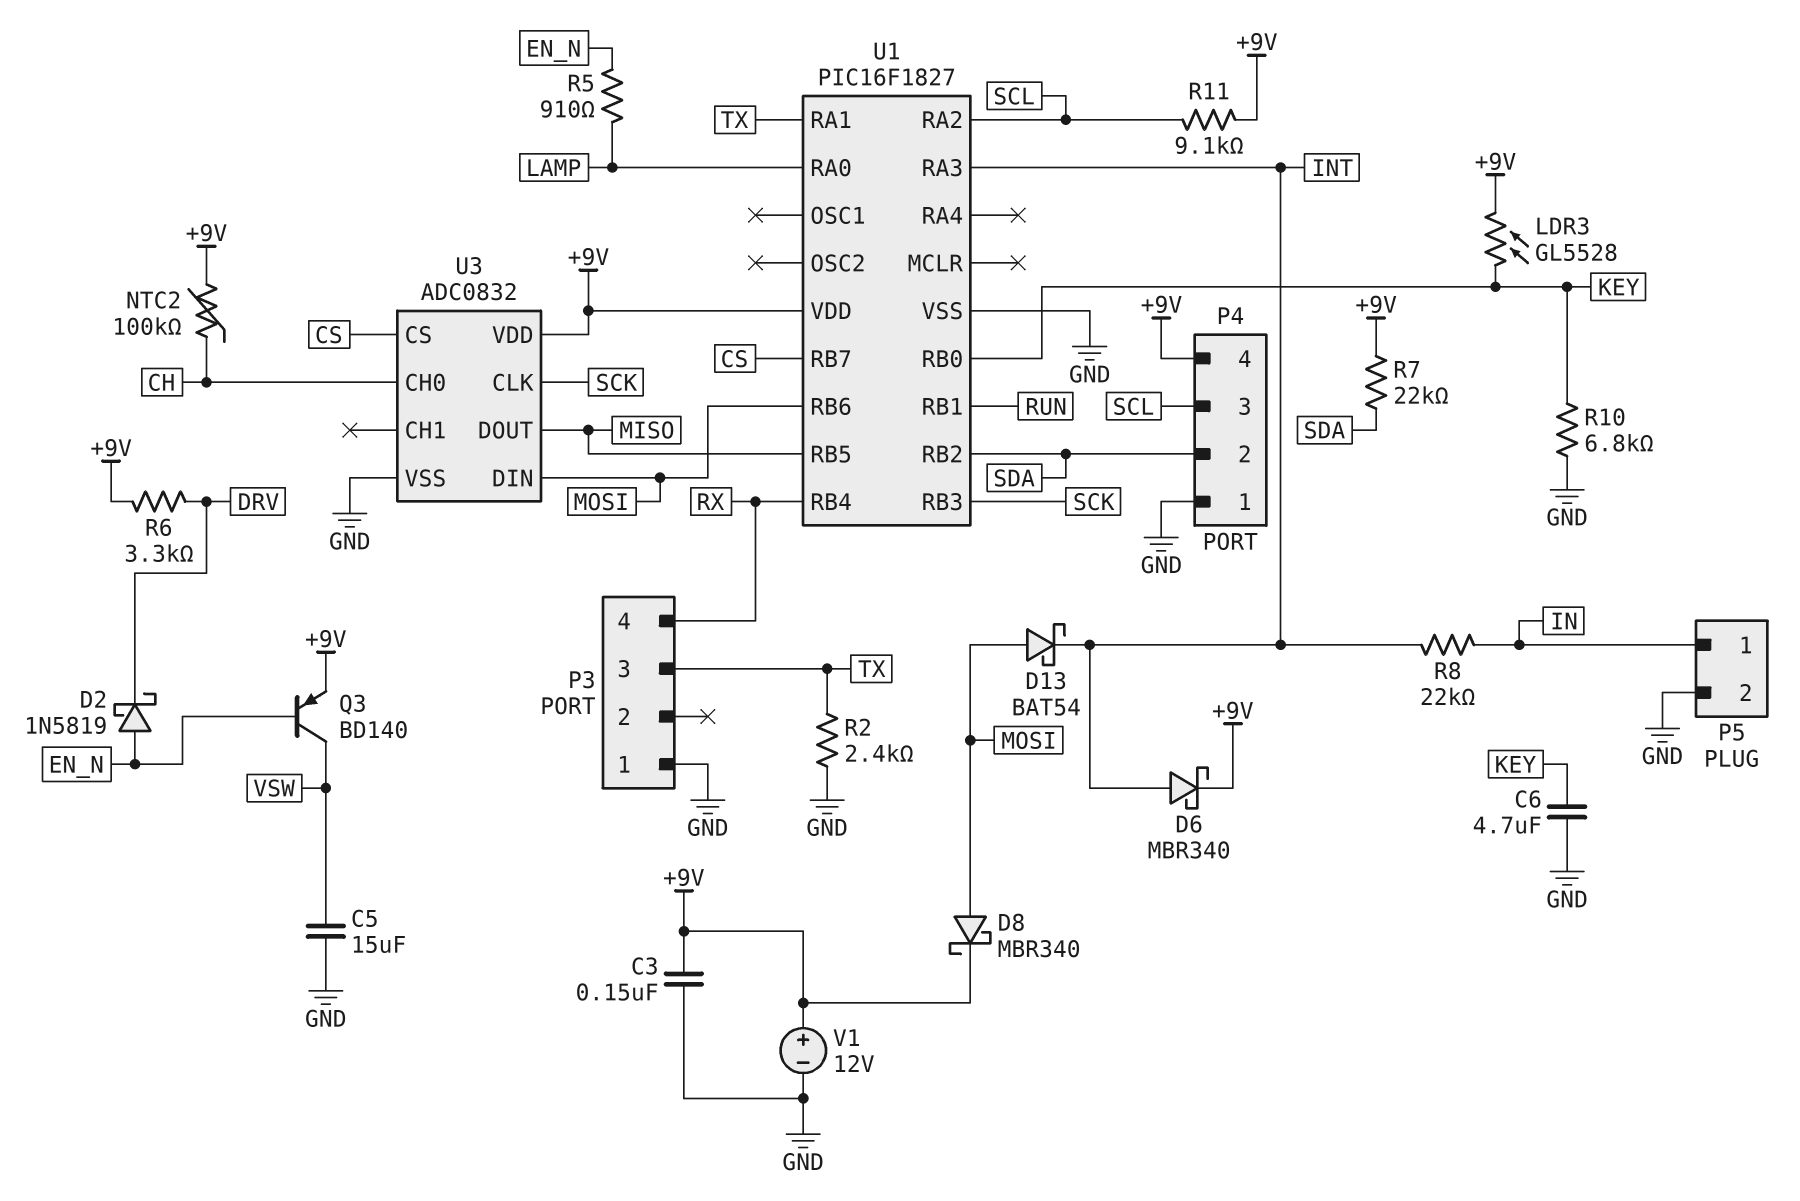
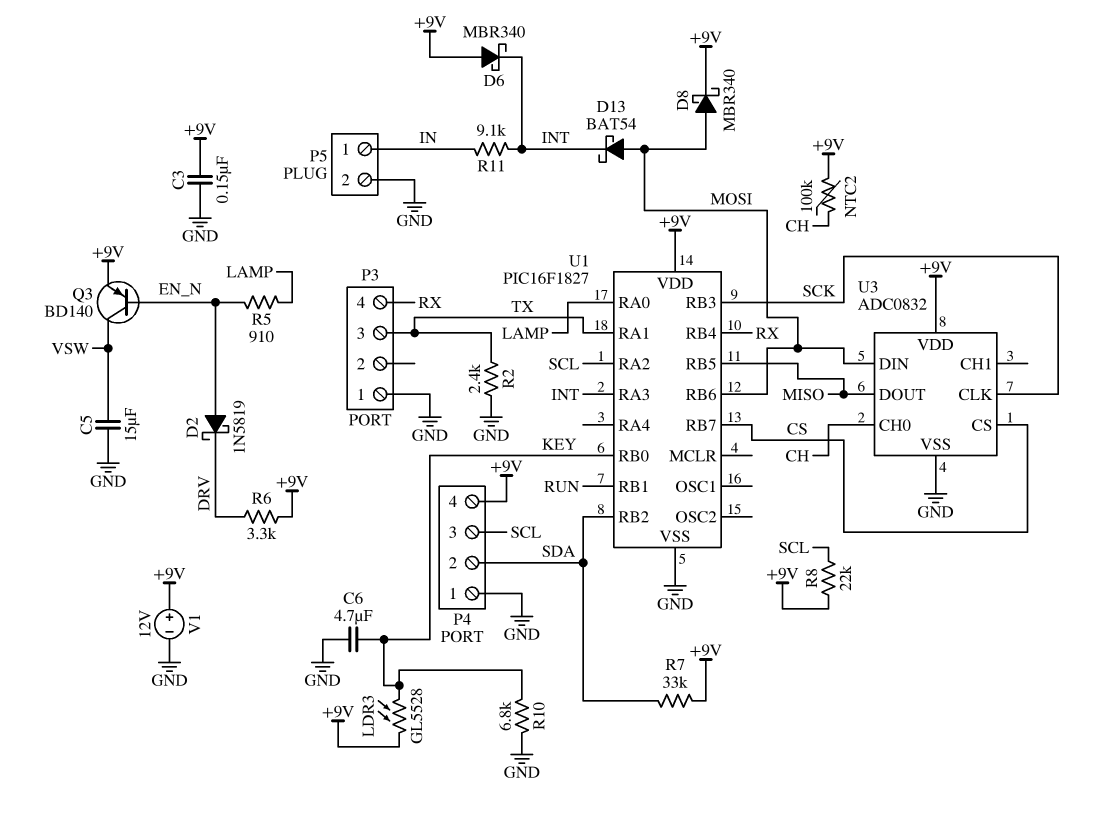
D6: schottky MBR340 (A INT, K +9V) -> schottky MBR340 (A +9V, K INT)
R7: 22k (+9V, SDA) -> 33k (+9V, SDA)
R8: 22k (IN, INT) -> 22k (+9V, SCL)
R11: 9.1k (+9V, SCL) -> 9.1k (IN, INT)

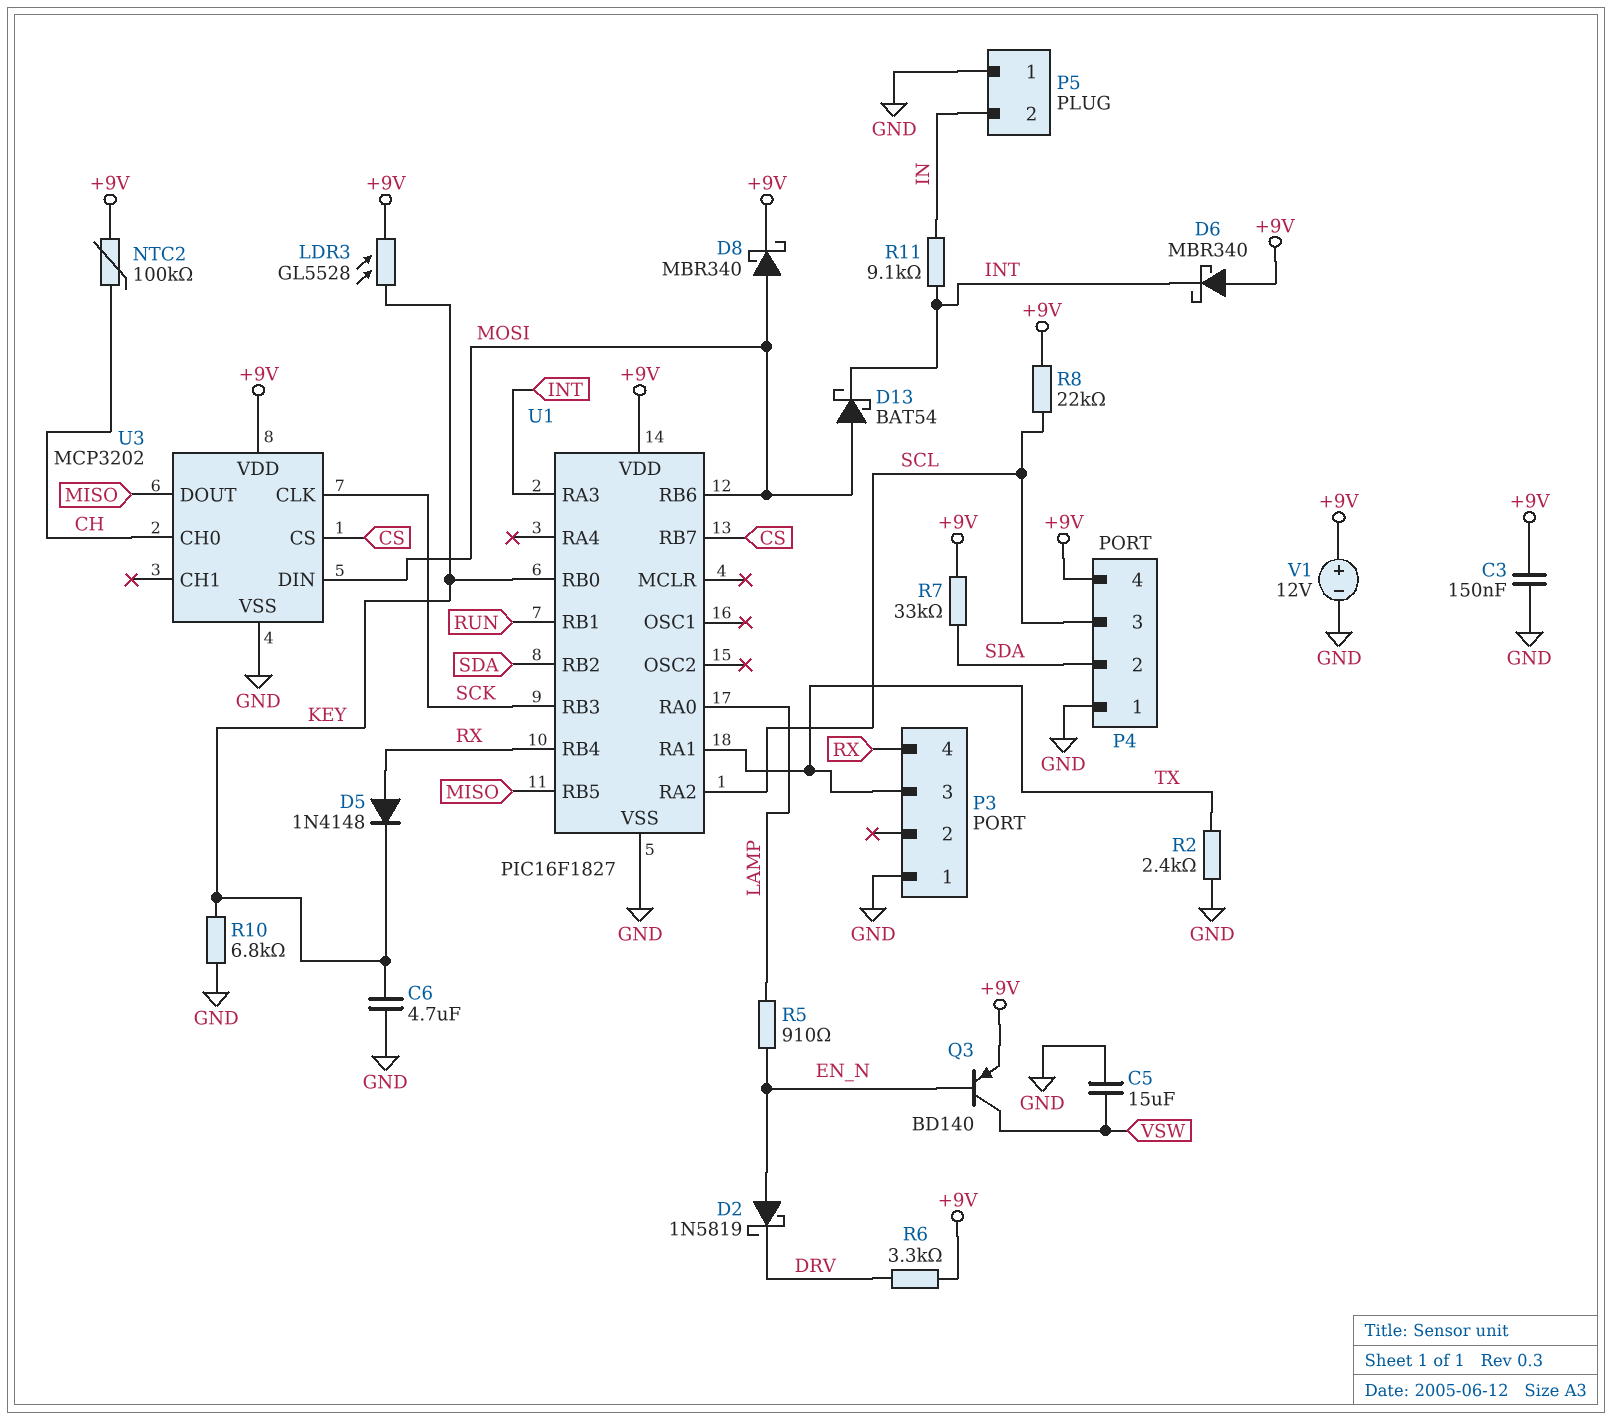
D5: none -> diode 1N4148 (A RX, K KEY)
P5 pin 1: IN -> GND
P5 pin 2: GND -> IN
U3: ADC0832 -> MCP3202

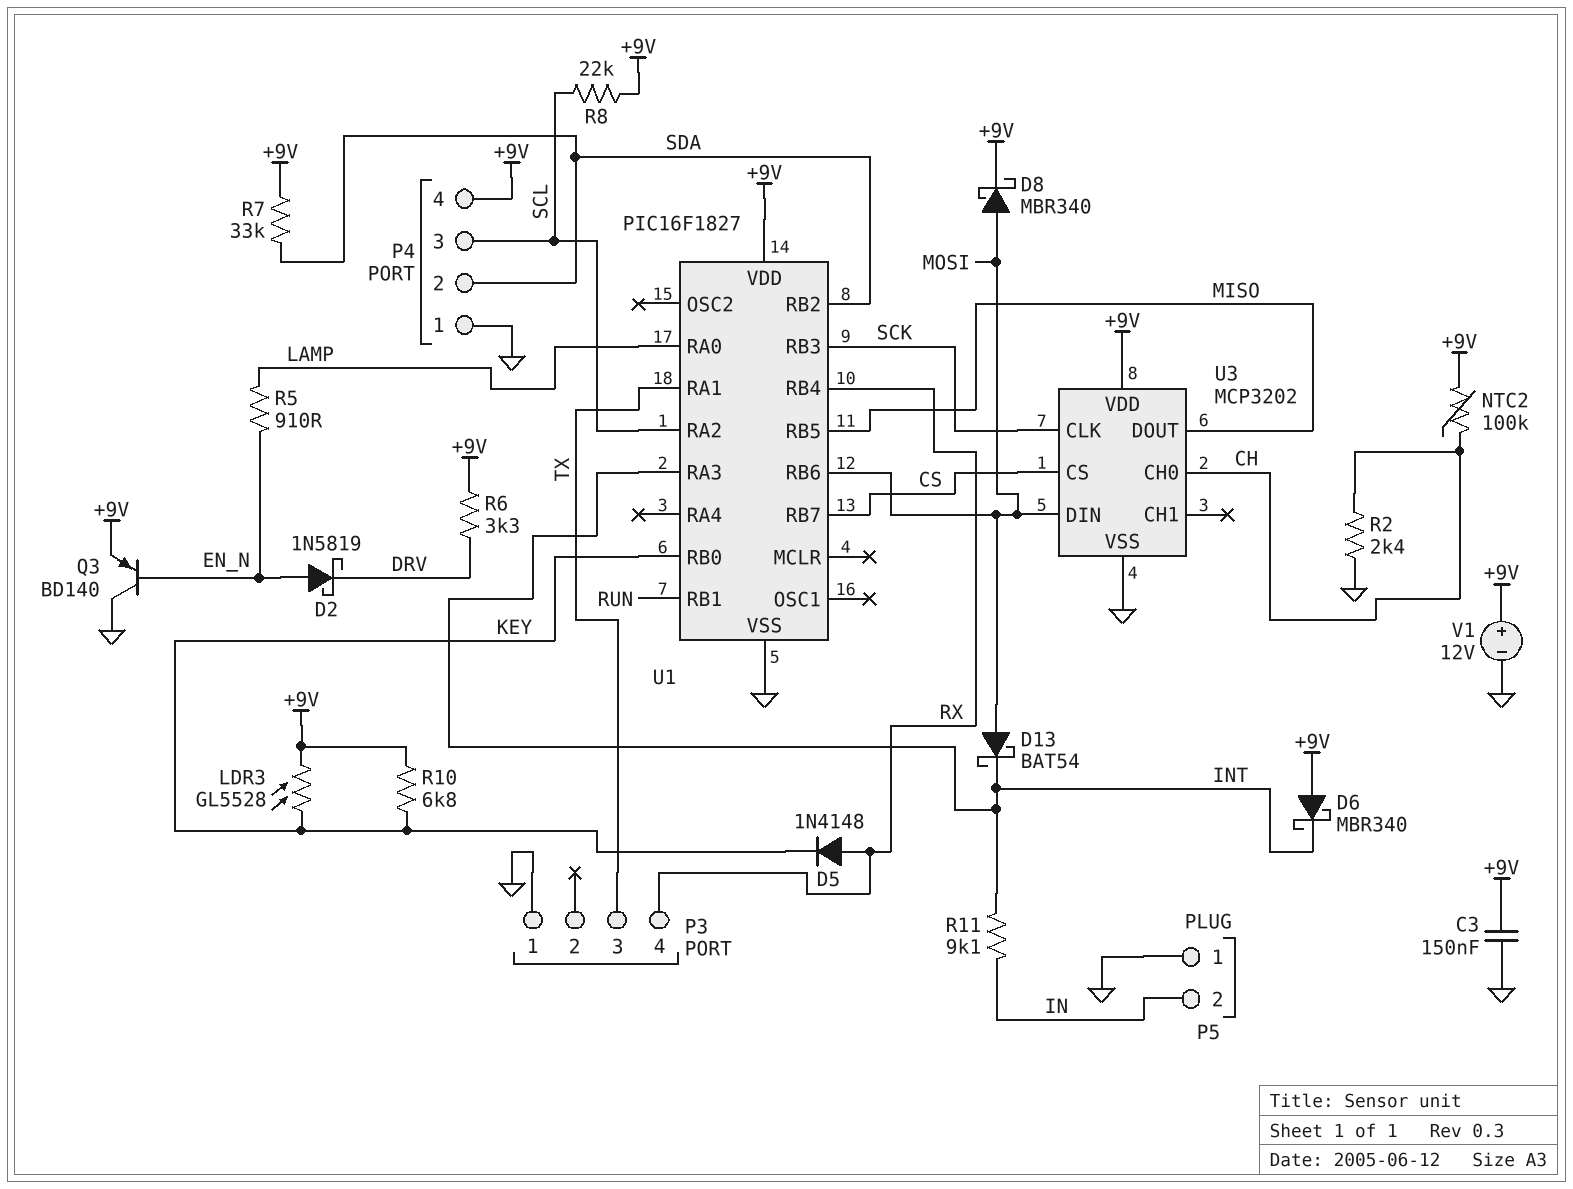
C5: 15uF (GND, VSW) -> none
C6: 4.7uF (GND, KEY) -> none
Q3: PNP BD140 (B EN_N, C VSW, E +9V) -> PNP BD140 (B EN_N, C GND, E +9V)
R2: 2.4k (GND, TX) -> 2.4k (CH, GND)
R10: 6.8k (GND, KEY) -> 6.8k (+9V, KEY)

